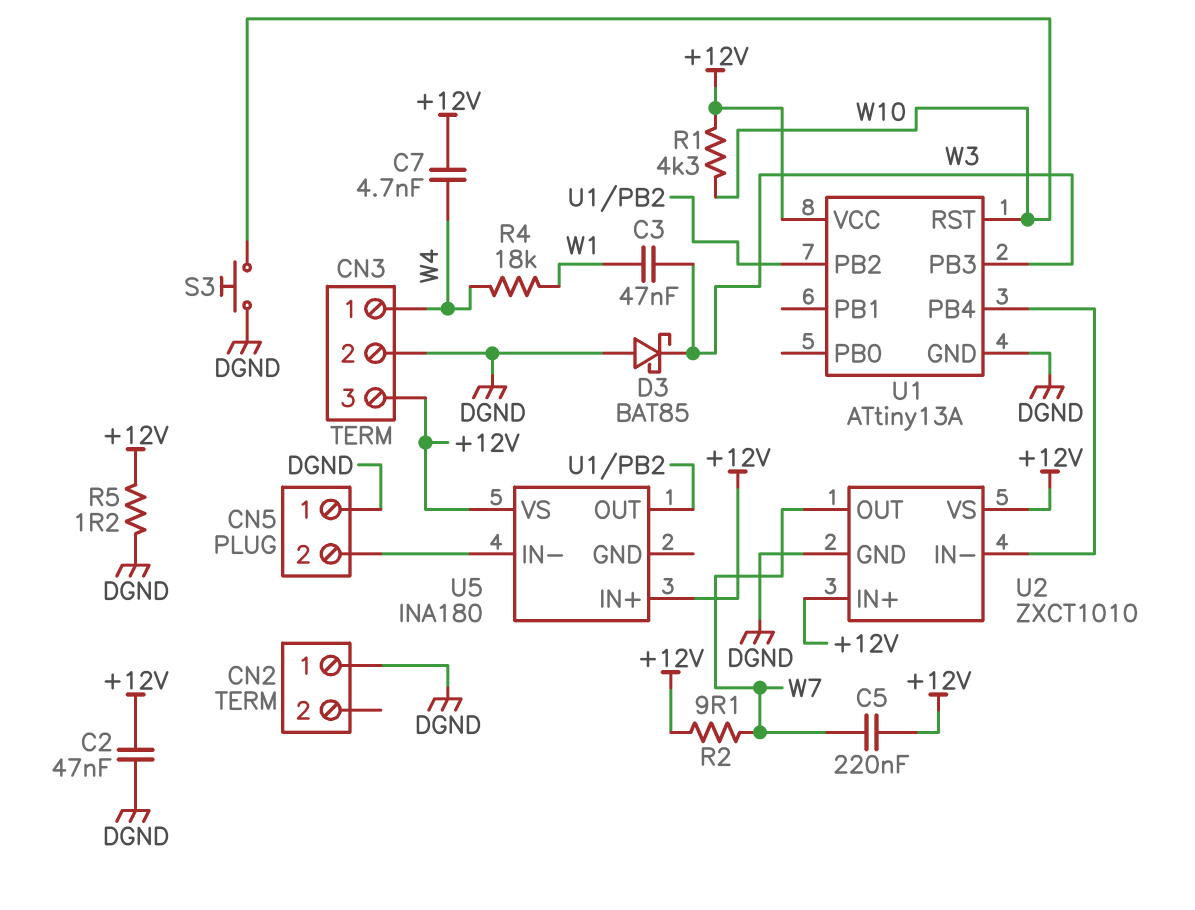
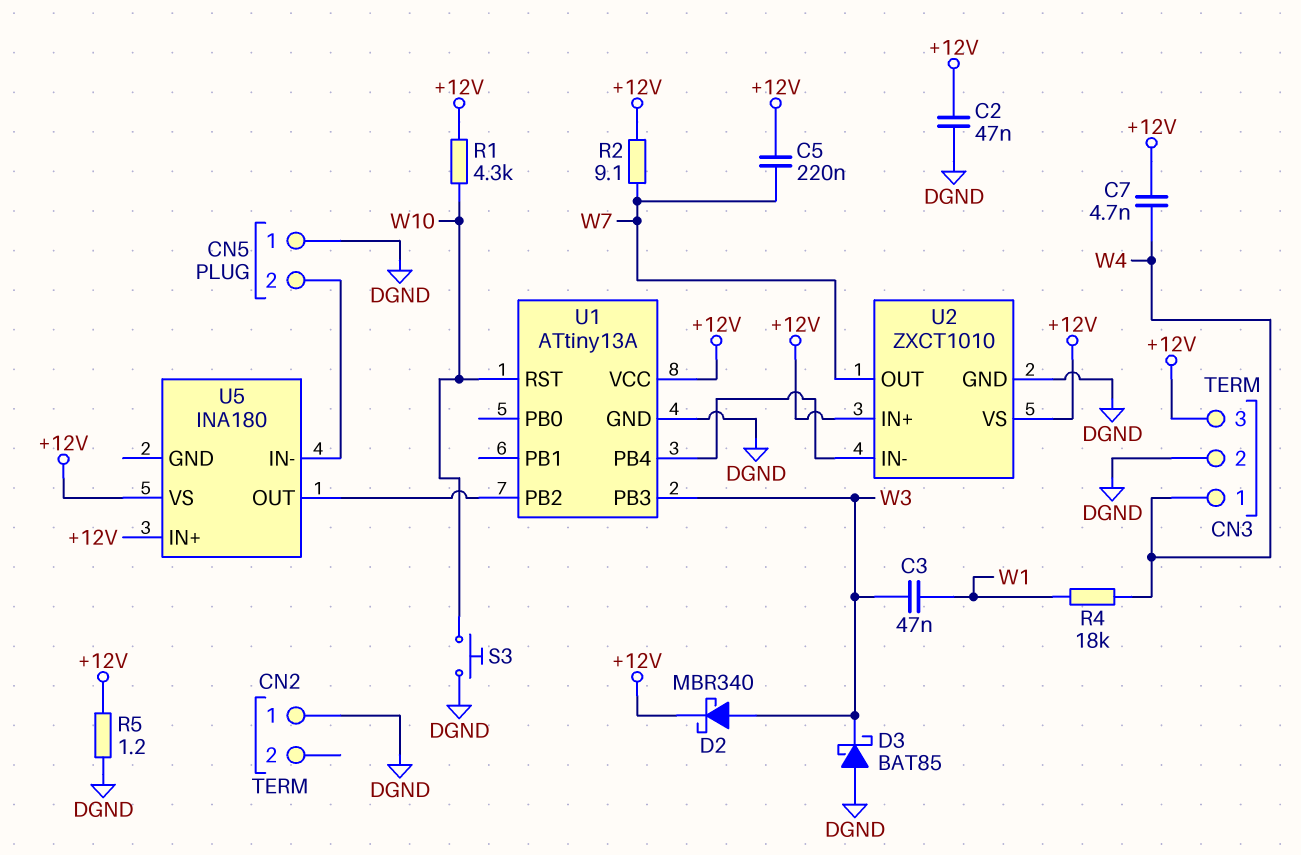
D2: none -> schottky MBR340 (A W3, K +12V)

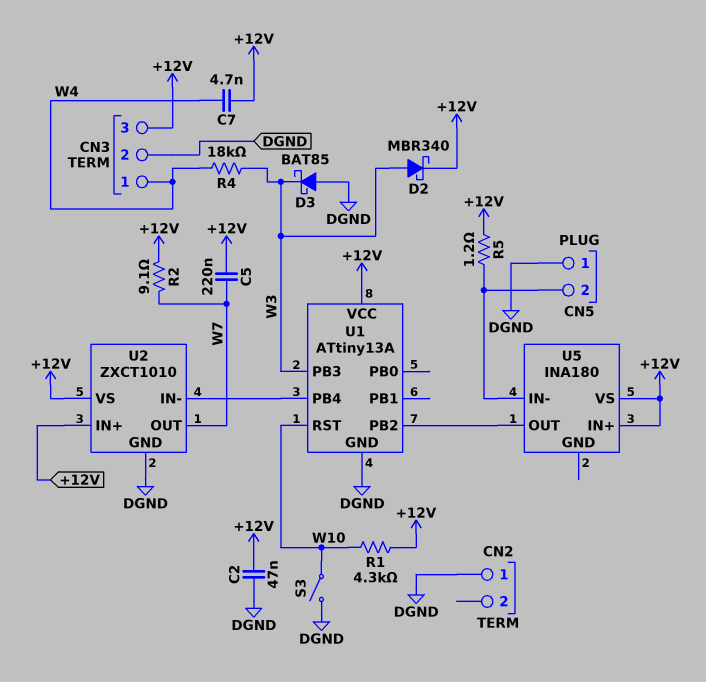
C3: 47nF (W1, W3) -> none
R4: 18k (W1, W4) -> 18k (W3, W4)
R5: 1.2 (+12V, DGND) -> 1.2 (+12V, CN5/2)
S3: button (DGND, W10) -> switch (DGND, W10)

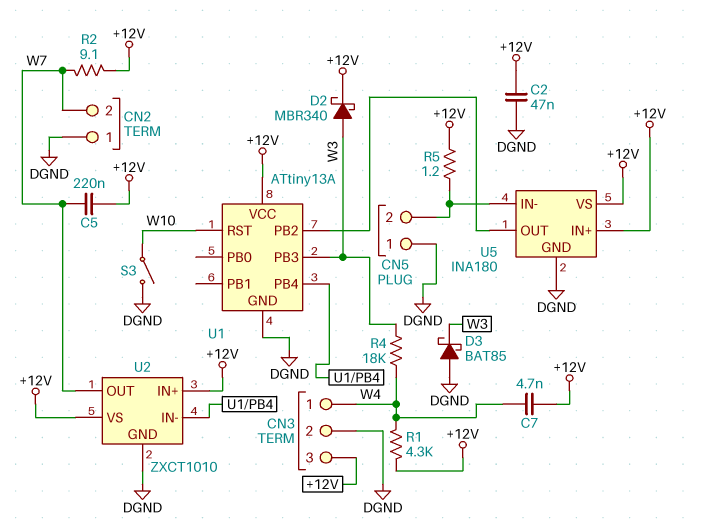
CN2 pin 2: none -> W7
R1: 4.3k (+12V, W10) -> 4.3k (+12V, W4)
U5 pin GND: none -> DGND

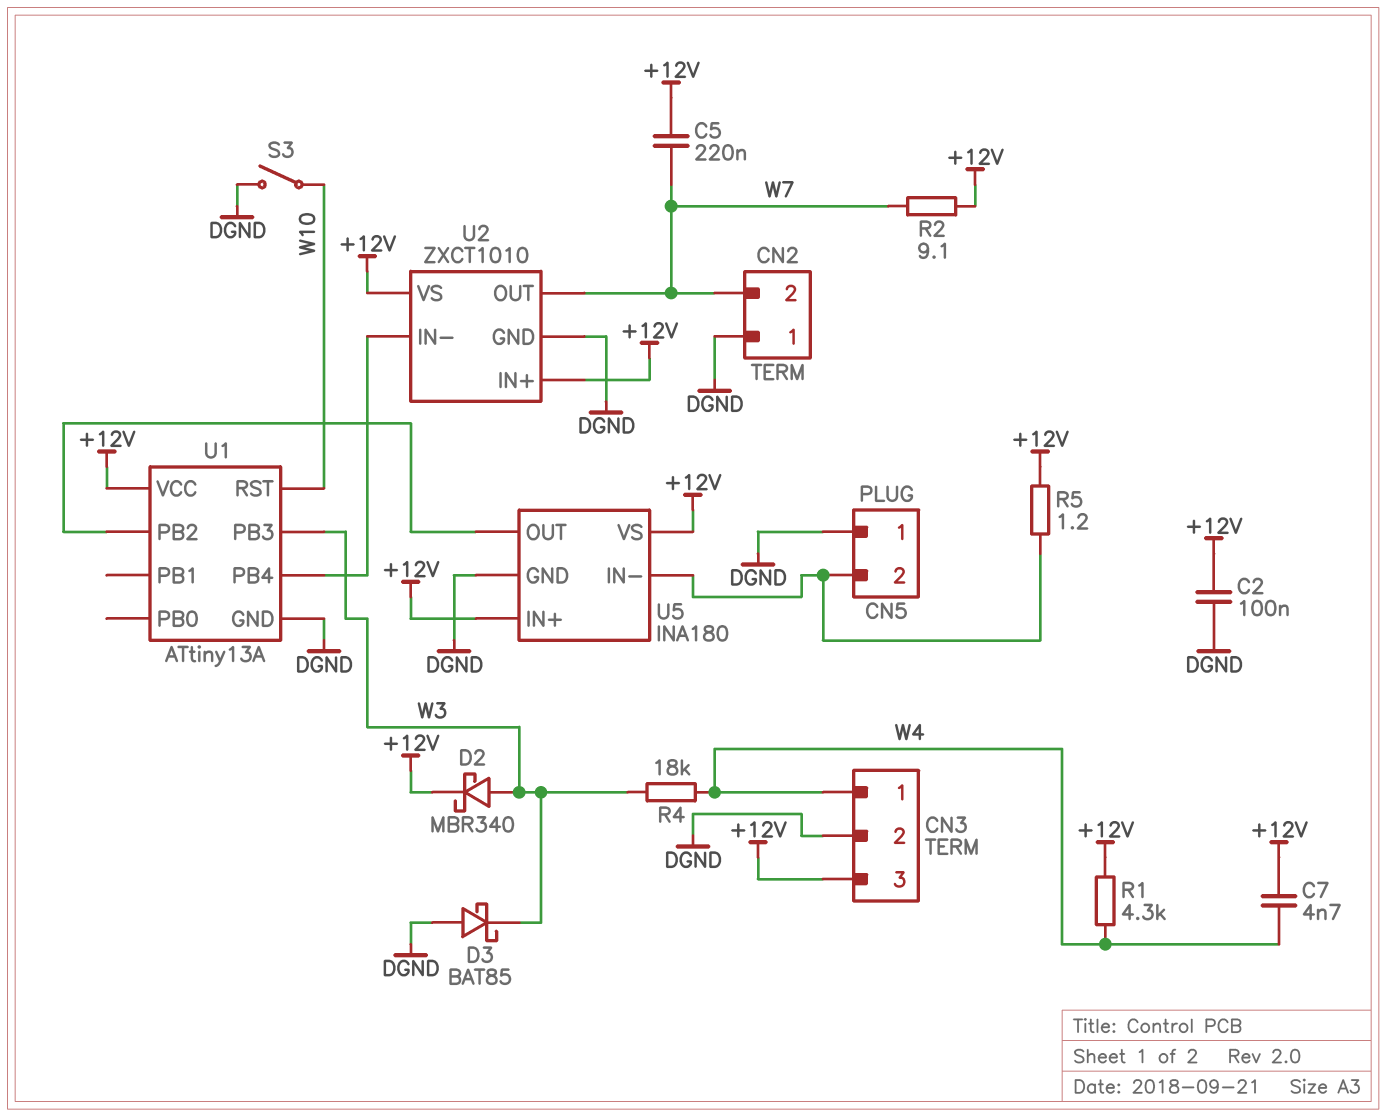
C2: 47nF (+12V, DGND) -> 100nF (+12V, DGND)

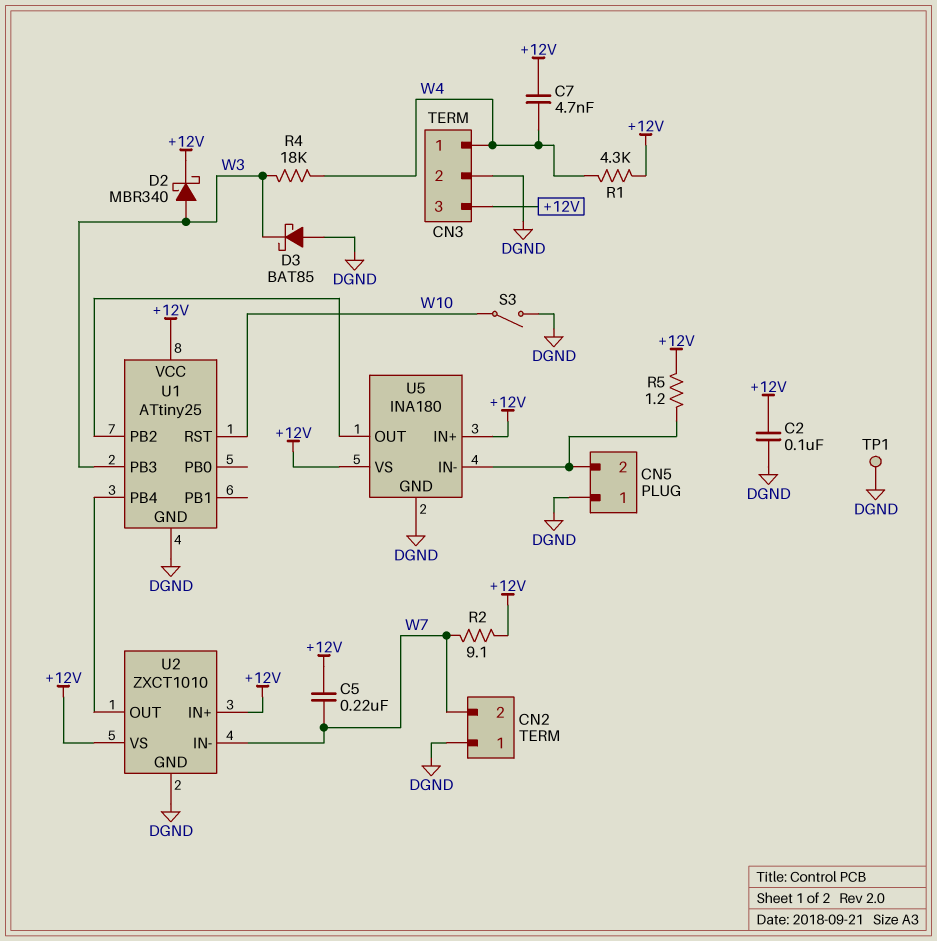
TP1: none -> test point (DGND)
U1: ATtiny13A -> ATtiny25
U2 pin IN-: U1/PB4 -> W7
U2 pin OUT: W7 -> U1/PB4

